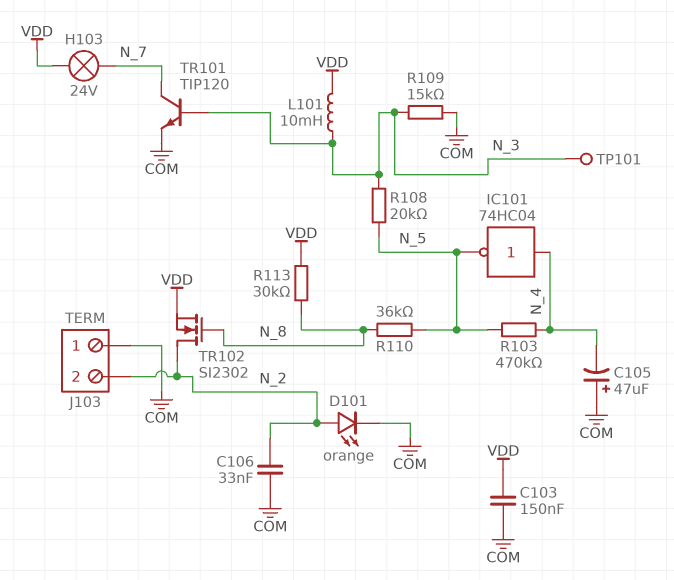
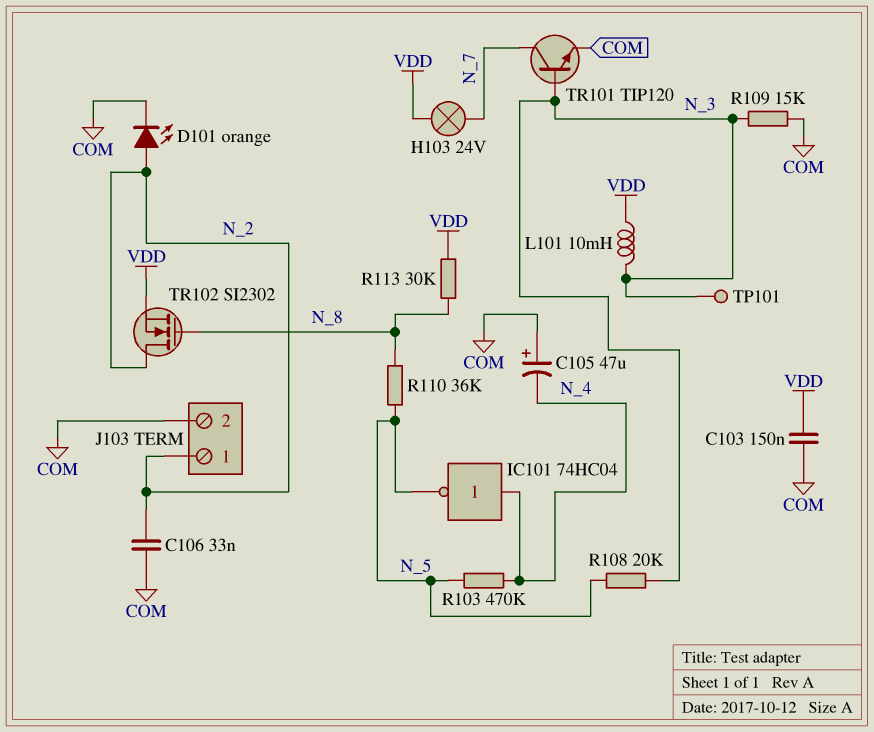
J103 pin 1: COM -> N_2
J103 pin 2: N_2 -> COM

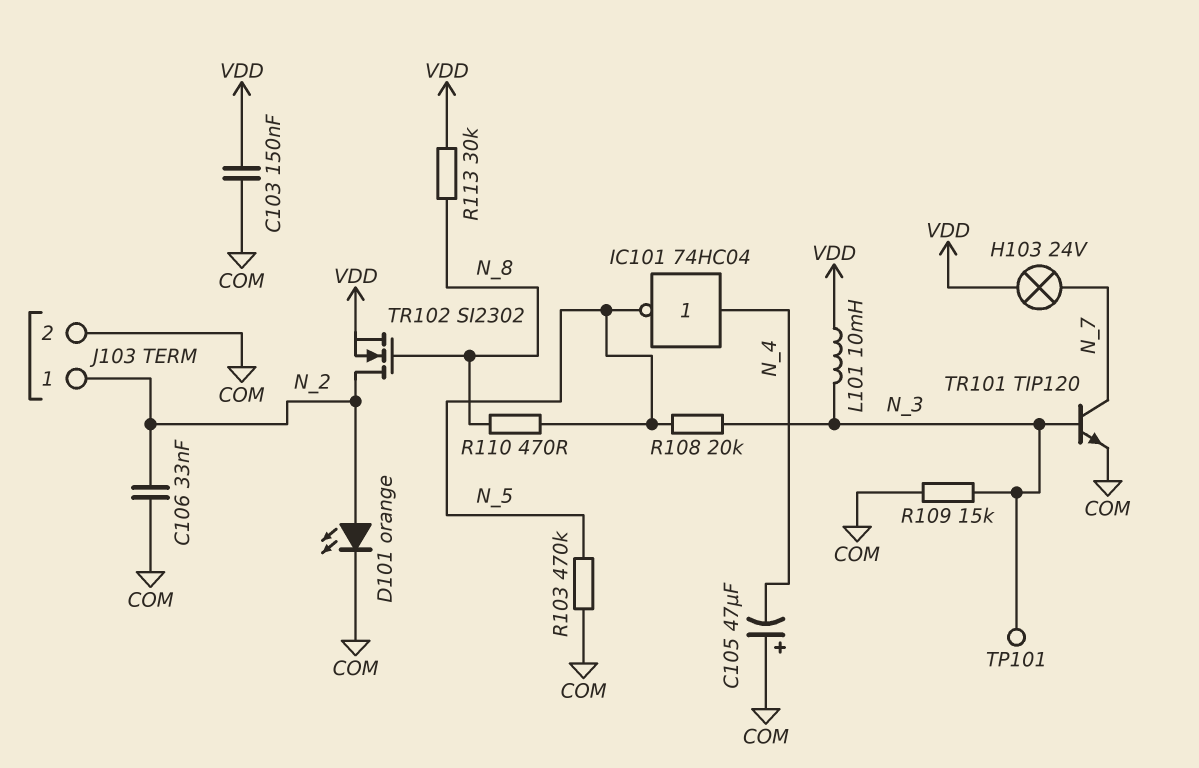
R103: 470k (N_4, N_5) -> 470k (COM, N_5)
R110: 36k (N_5, N_8) -> 470 (N_5, N_8)

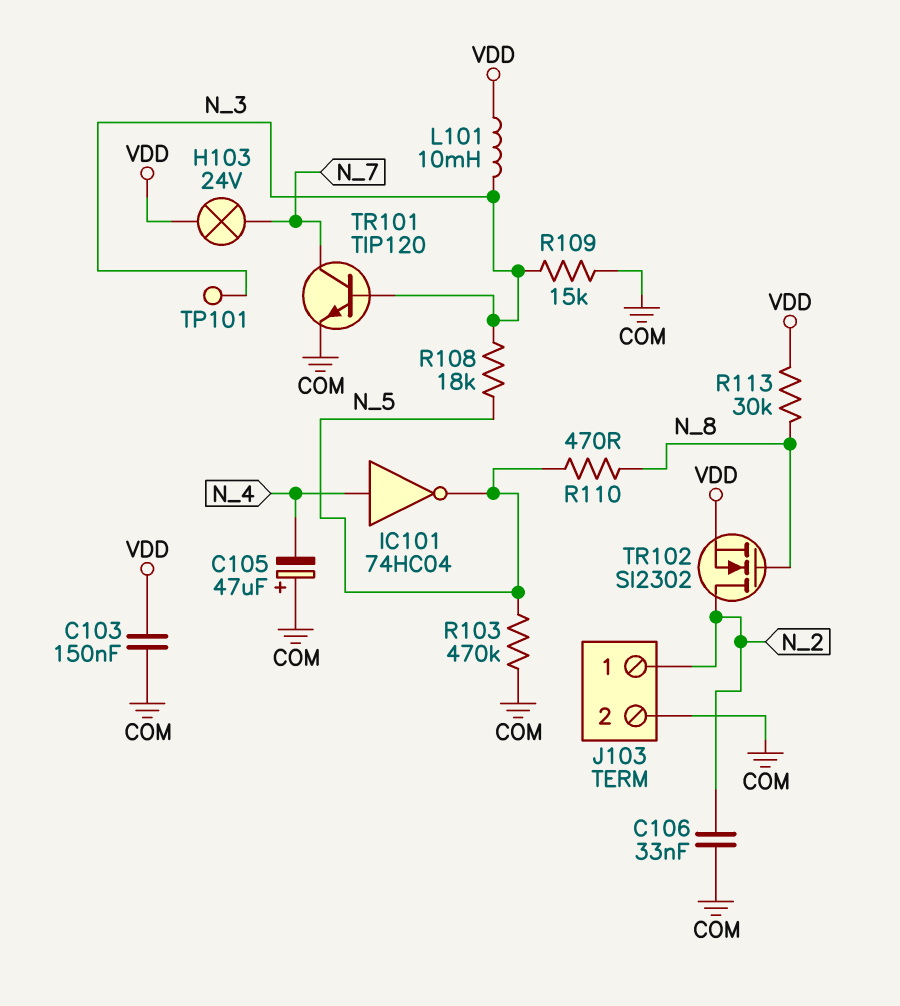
D101: LED orange (A N_2, K COM) -> none
R108: 20k (N_3, N_5) -> 18k (N_3, N_5)

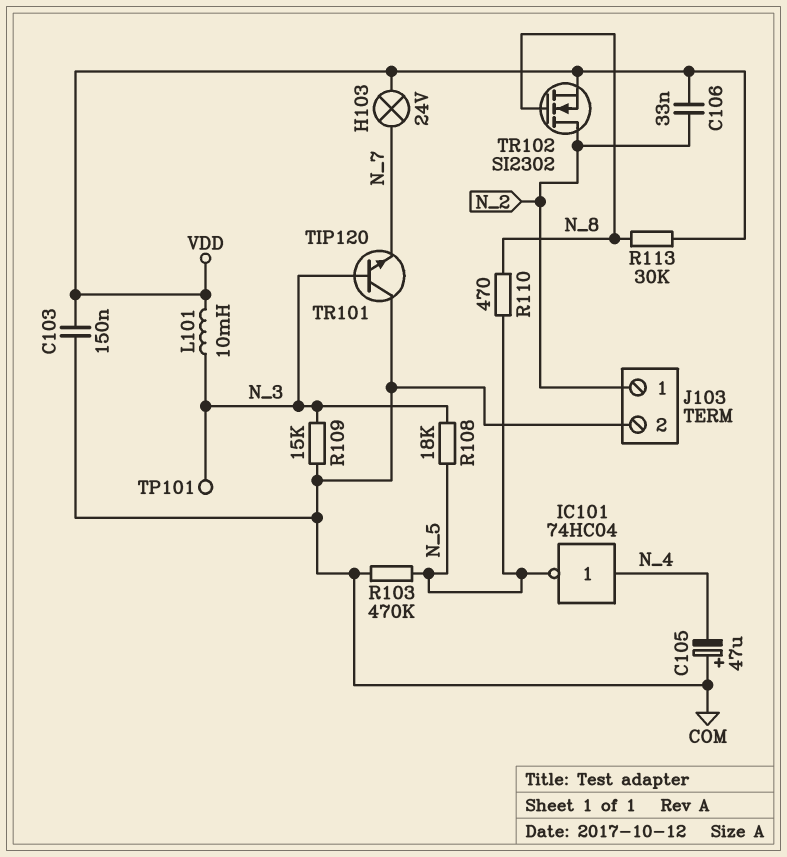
C106: 33nF (COM, N_2) -> 33nF (N_2, VDD)
TR101: NPN TIP120 (B N_3, C N_7, E COM) -> NPN TIP120 (B N_3, C COM, E N_7)

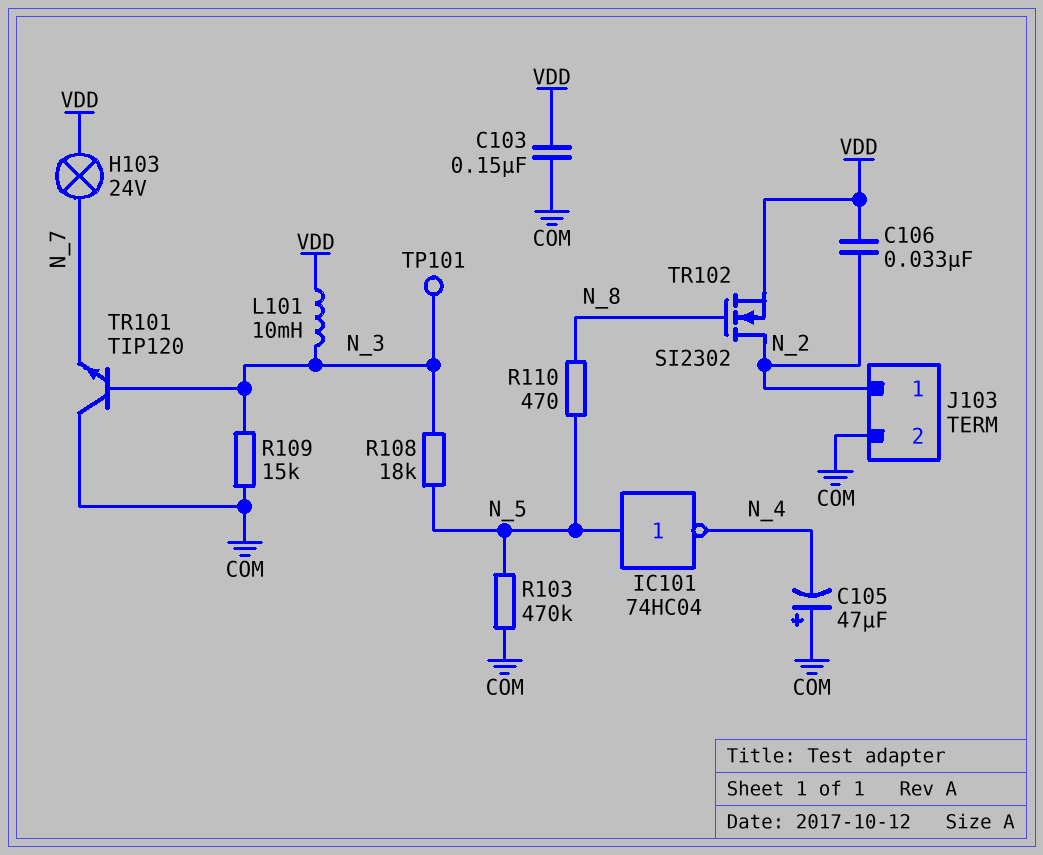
IC101: NOT 74HC04 (in N_4, out N_5) -> NOT 74HC04 (in N_5, out N_4)
R113: 30k (N_8, VDD) -> none

